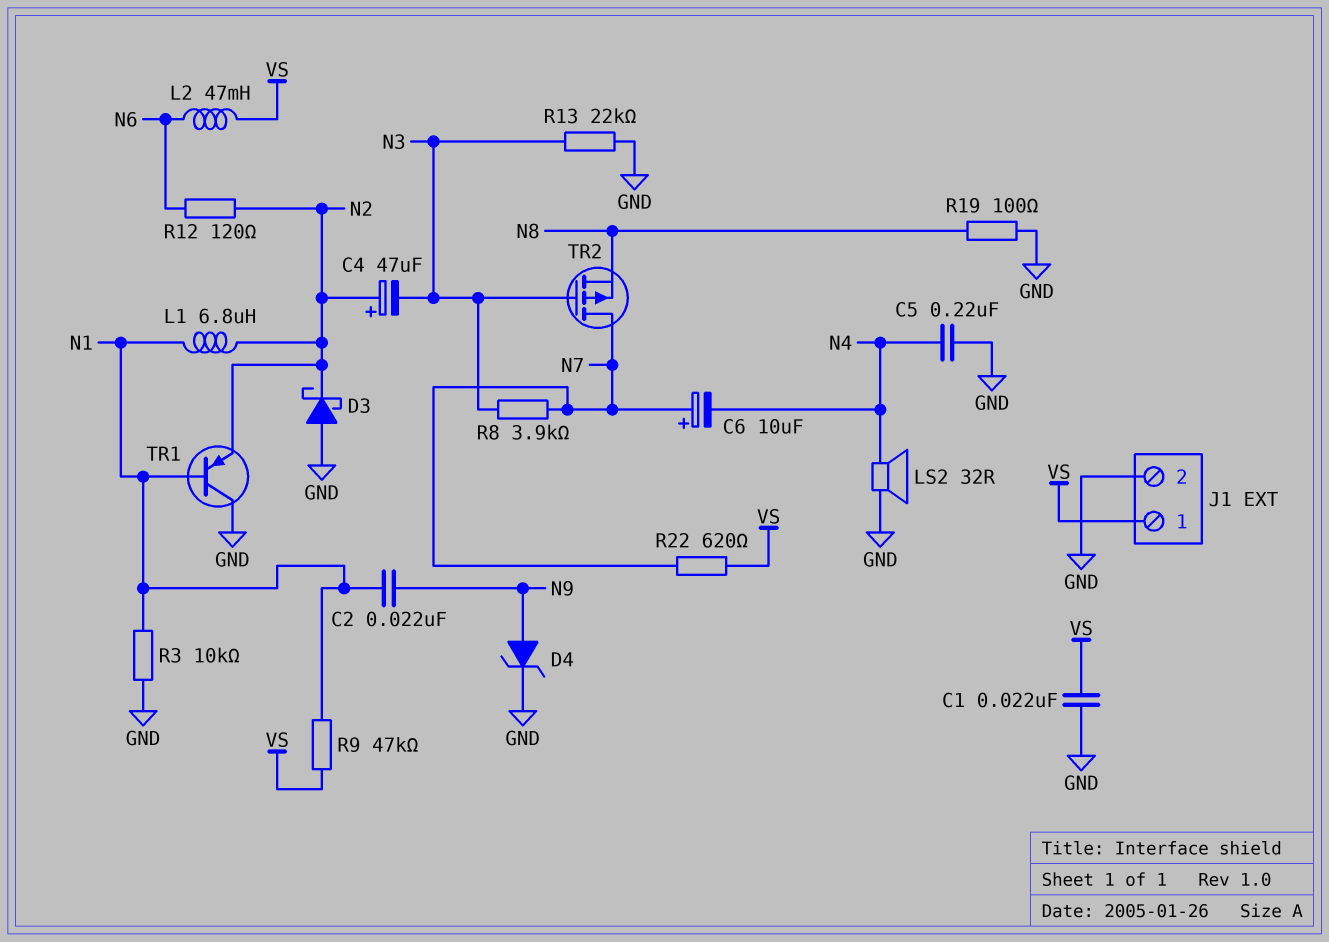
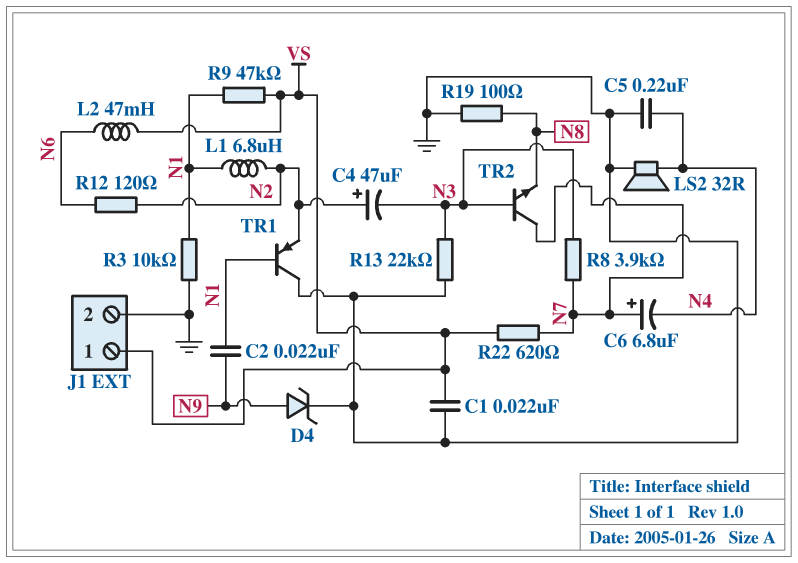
C6: 10uF (plus N7, minus N4) -> 6.8uF (plus N7, minus N4)
D3: schottky (A GND, K N2) -> none
TR2: PMOS (G N3, D N7, S N8) -> NPN (B N3, C N7, E N8)

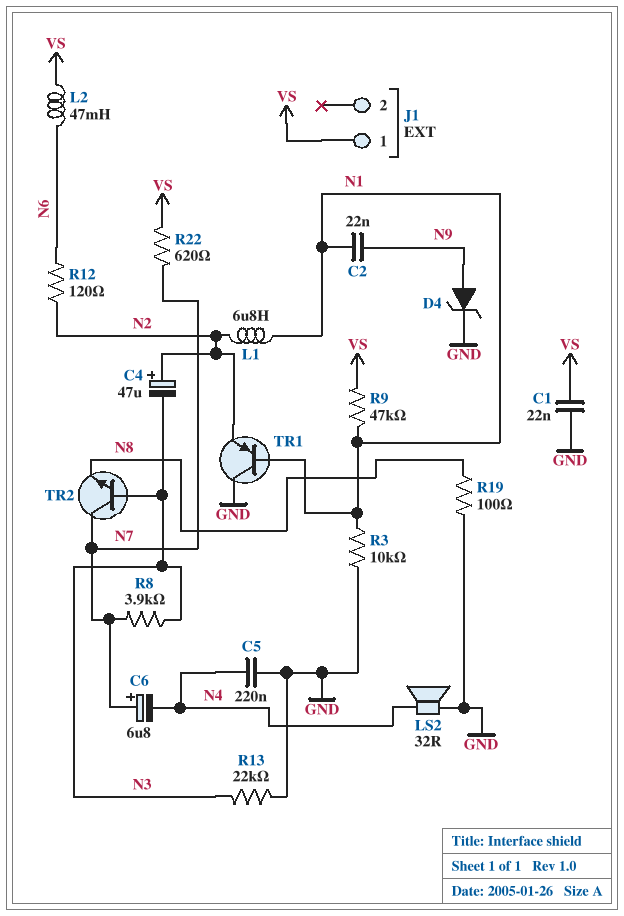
J1 pin 2: GND -> none

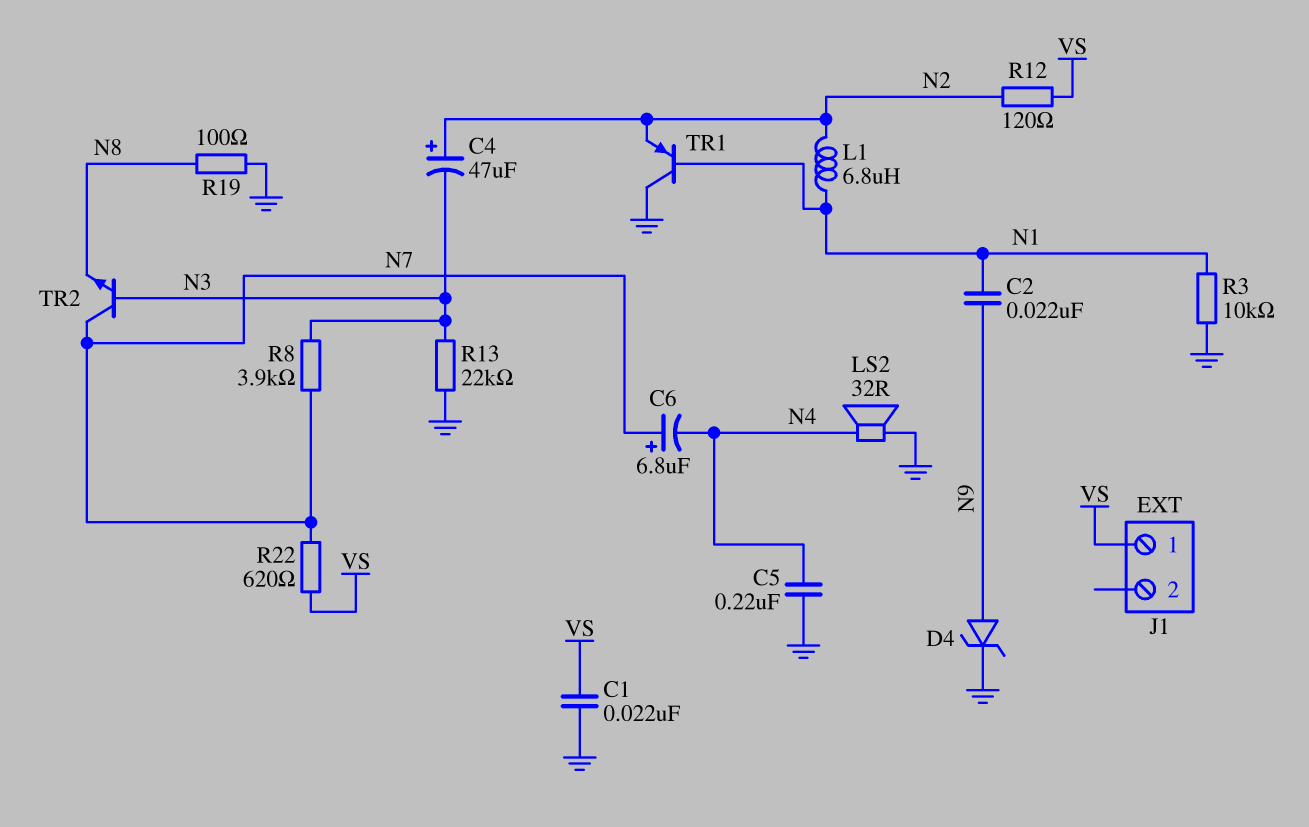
L2: 47mH (N6, VS) -> none
R9: 47k (N1, VS) -> none
R12: 120 (N2, N6) -> 120 (N2, VS)

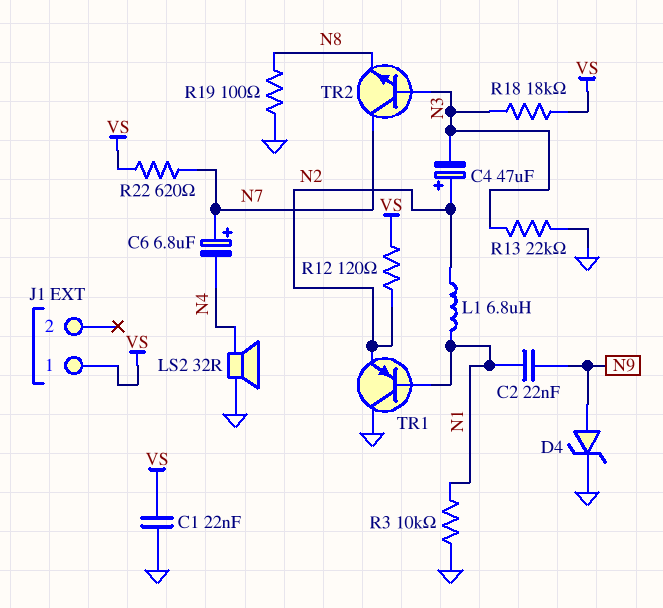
C5: 220nF (GND, N4) -> none
R8: 3.9k (N3, N7) -> none
R18: none -> 18k (N3, VS)

